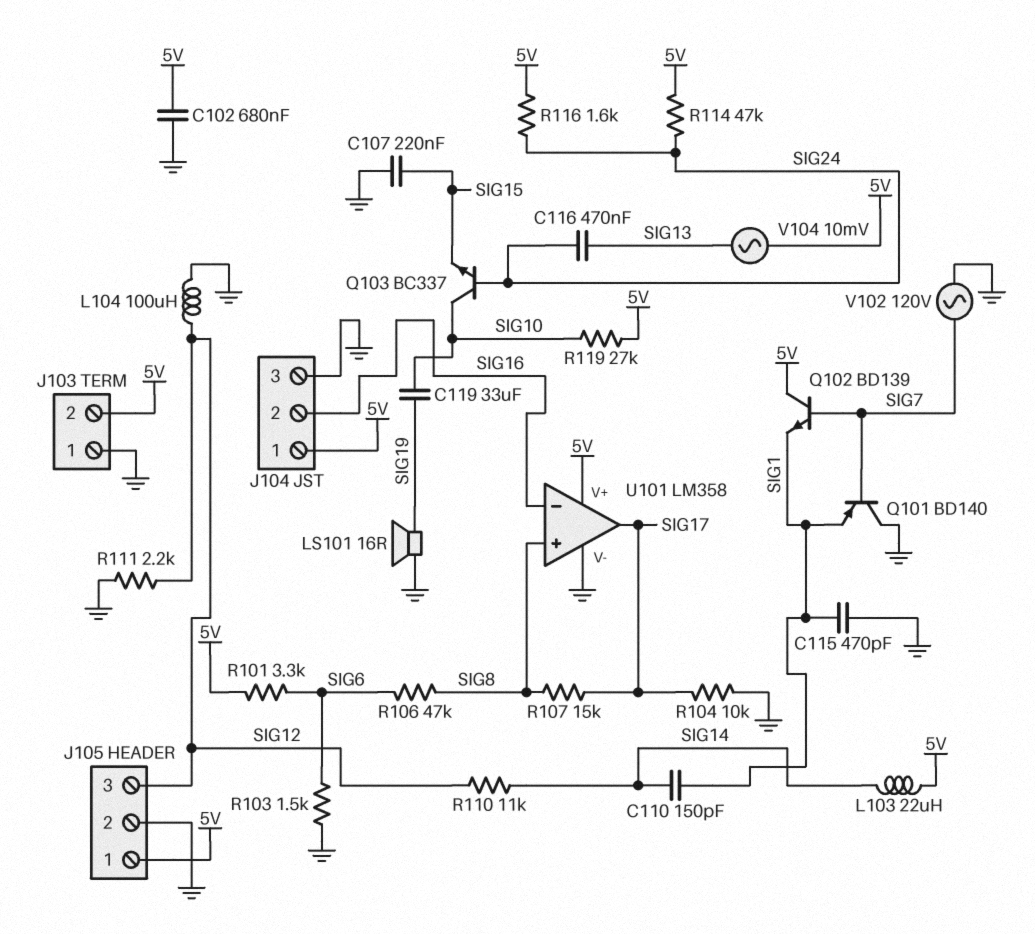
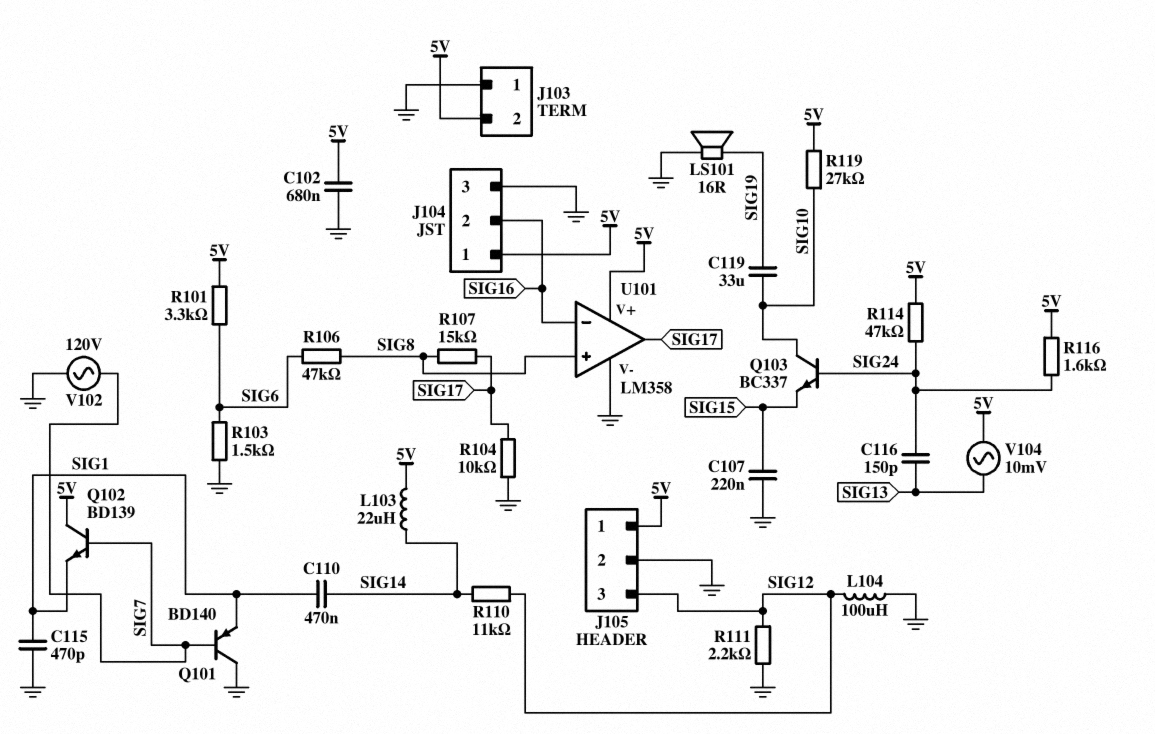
C110: 150pF (SIG1, SIG14) -> 470nF (SIG1, SIG14)
C116: 470nF (SIG13, SIG24) -> 150pF (SIG13, SIG24)

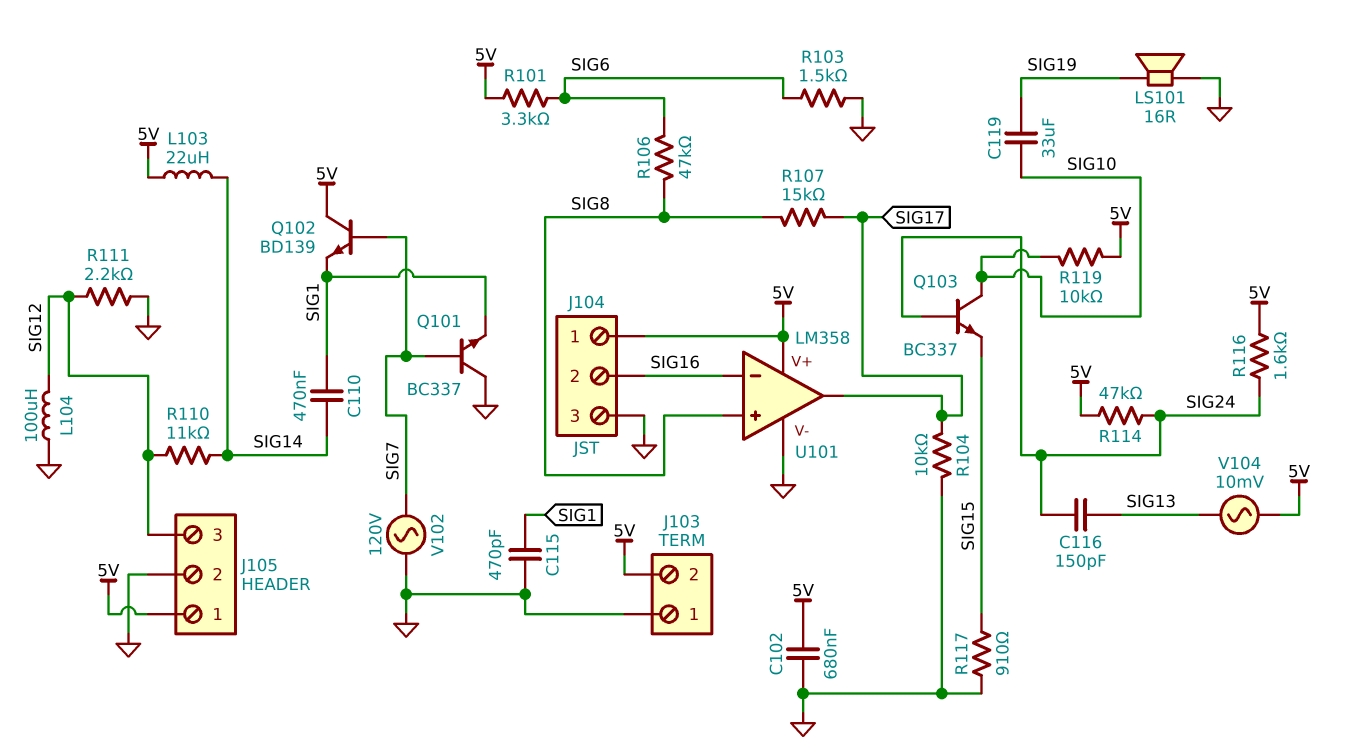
C107: 220nF (GND, SIG15) -> none
Q101: PNP BD140 (B SIG7, C GND, E SIG1) -> NPN BC337 (B SIG7, C GND, E SIG1)
R117: none -> 910 (GND, SIG15)
R119: 27k (5V, SIG10) -> 10k (5V, SIG10)

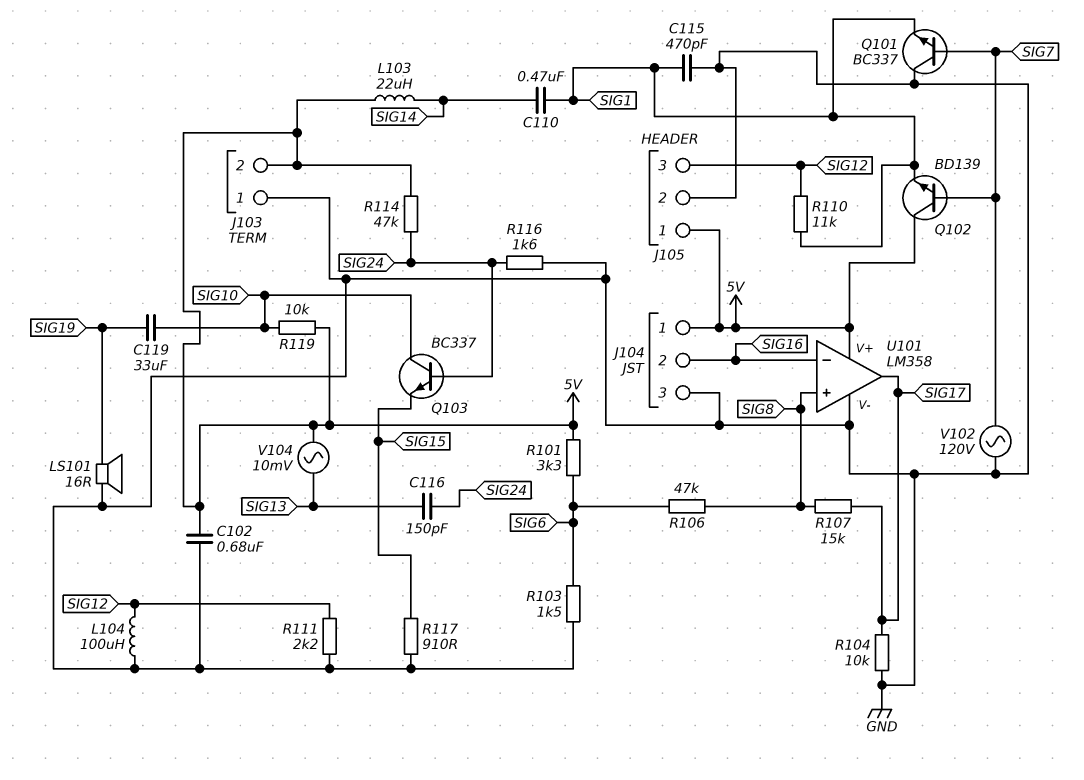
R110: 11k (SIG12, SIG14) -> 11k (SIG1, SIG12)
R116: 1.6k (5V, SIG24) -> 1.6k (GND, SIG24)

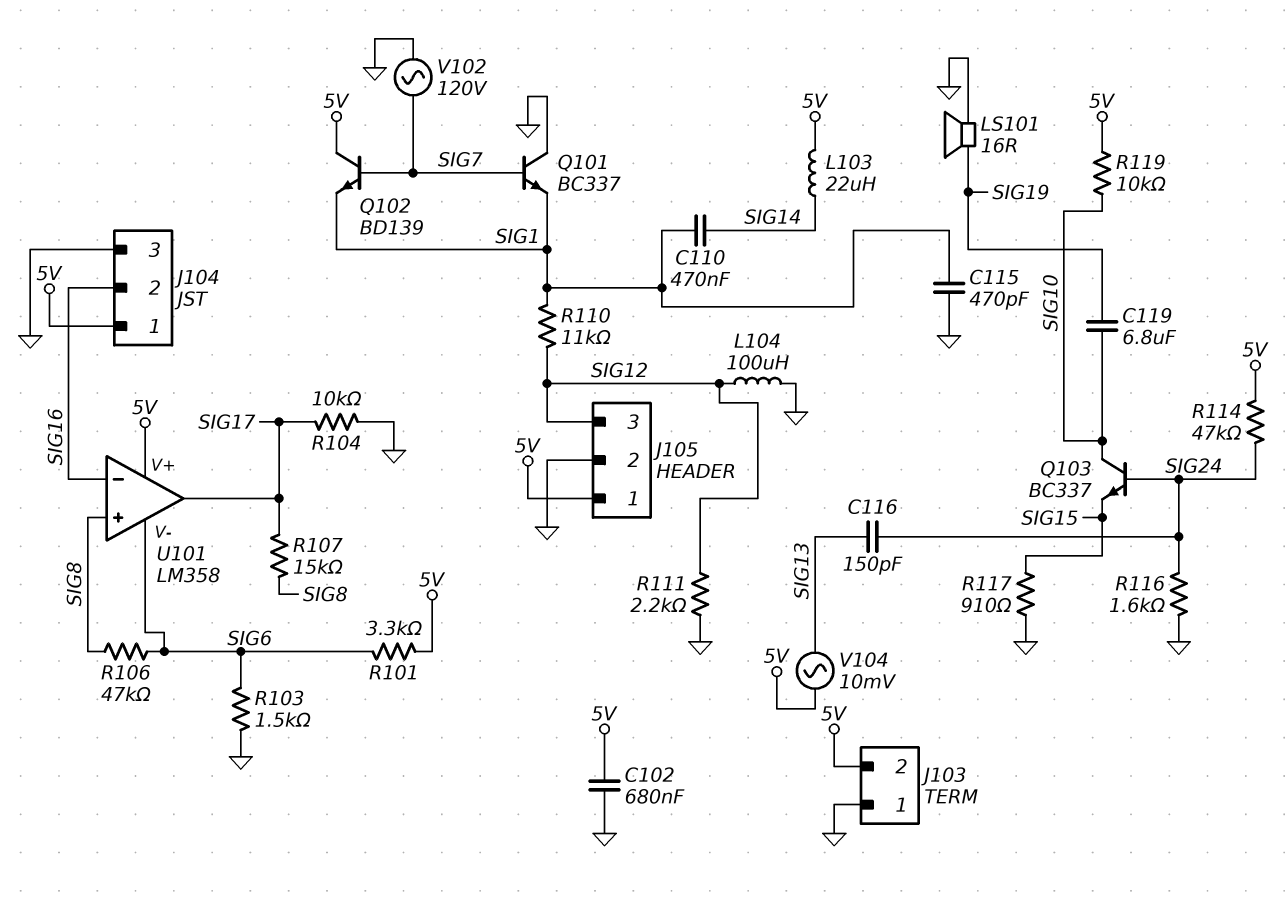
C119: 33uF (SIG10, SIG19) -> 6.8uF (SIG10, SIG19)
U101 pin V-: GND -> SIG6

